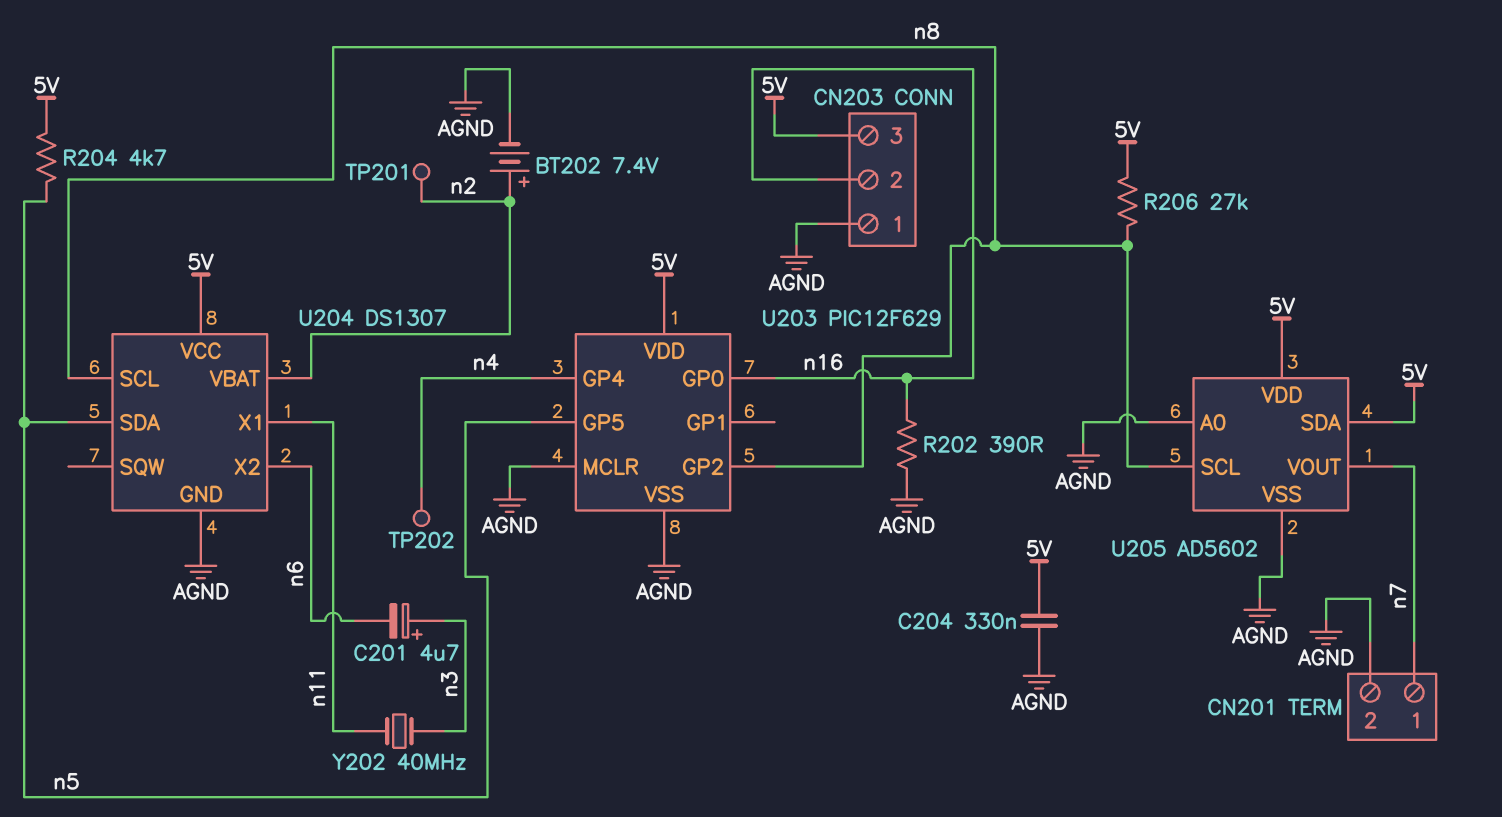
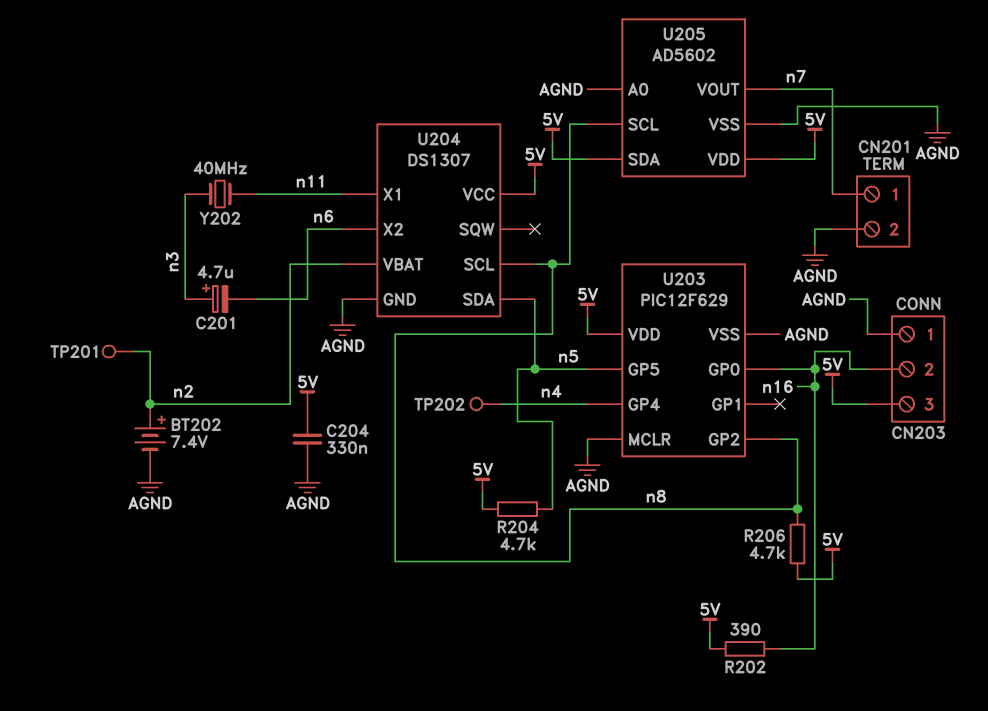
R202: 390 (AGND, n16) -> 390 (5V, n16)
R206: 27k (5V, n8) -> 4.7k (5V, n8)

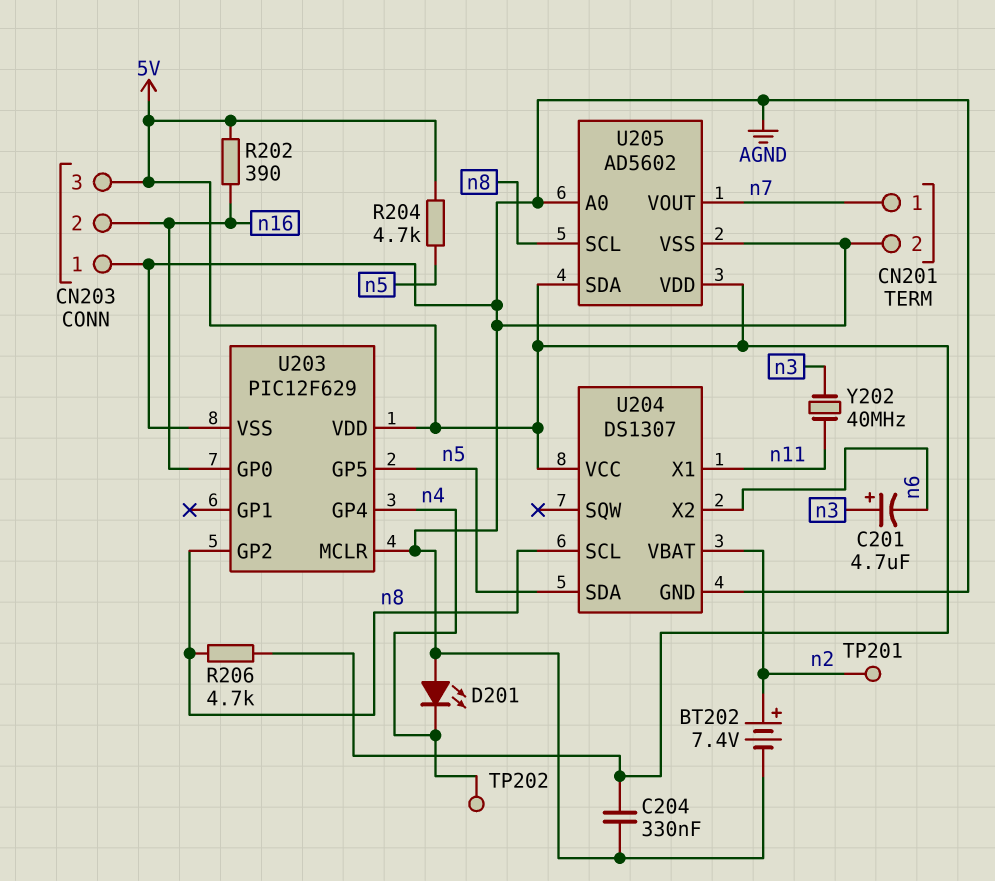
D201: none -> LED (A AGND, K n4)

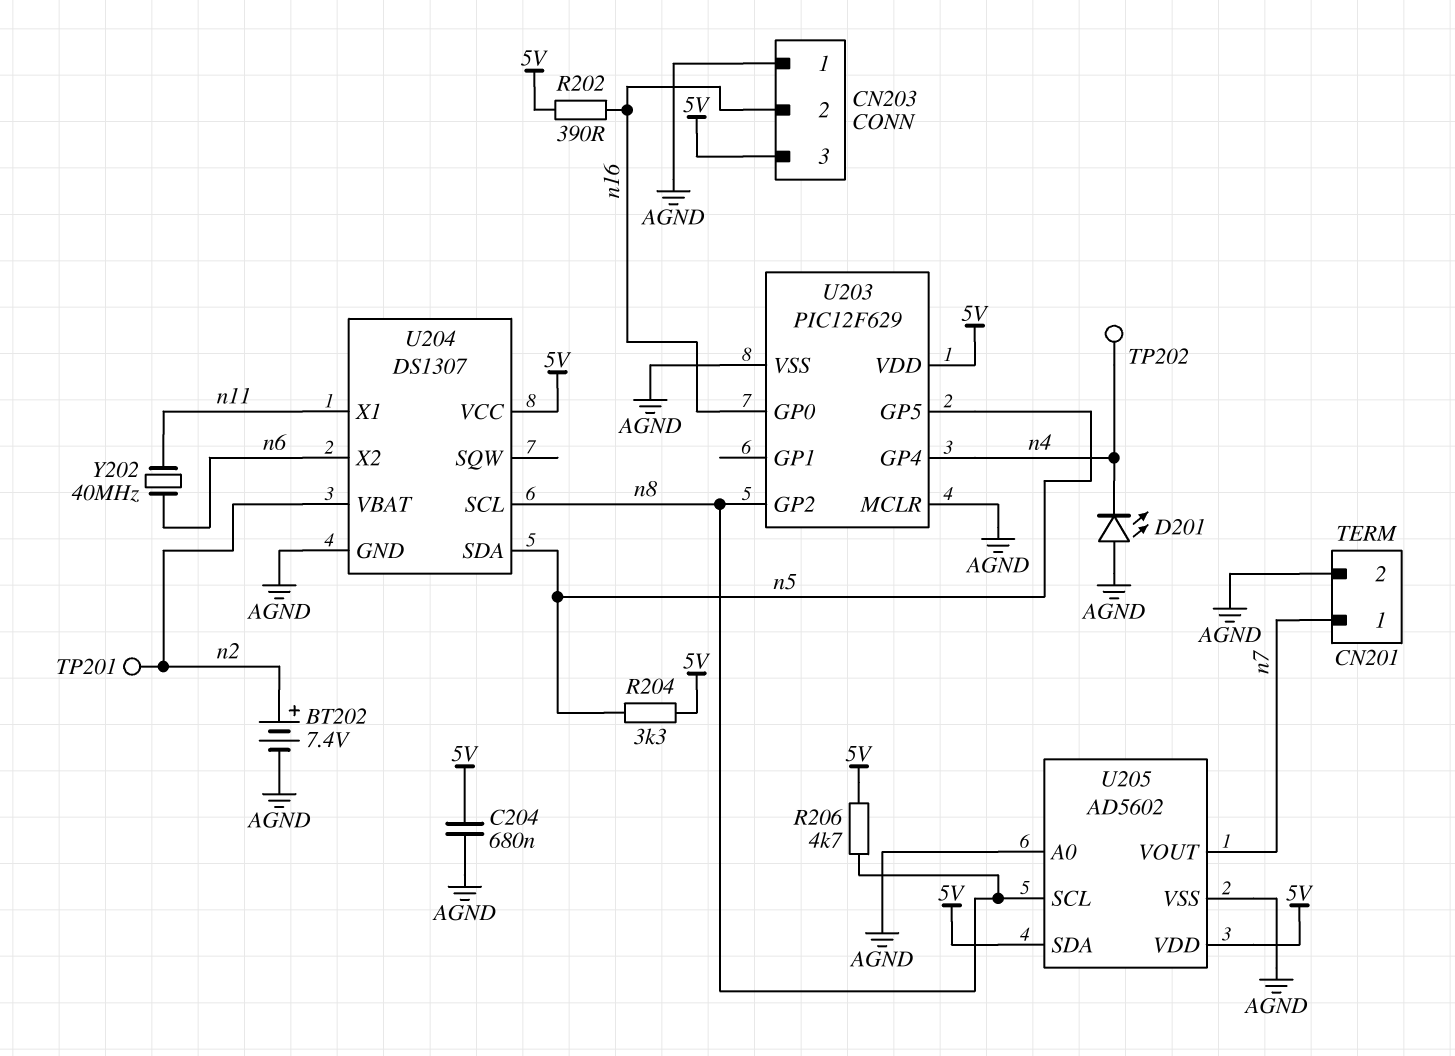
C201: 4.7uF (plus n3, minus n6) -> none
C204: 330nF (5V, AGND) -> 680nF (5V, AGND)
R204: 4.7k (5V, n5) -> 3.3k (5V, n5)
Y202: 40MHz (n3, n11) -> 40MHz (n6, n11)

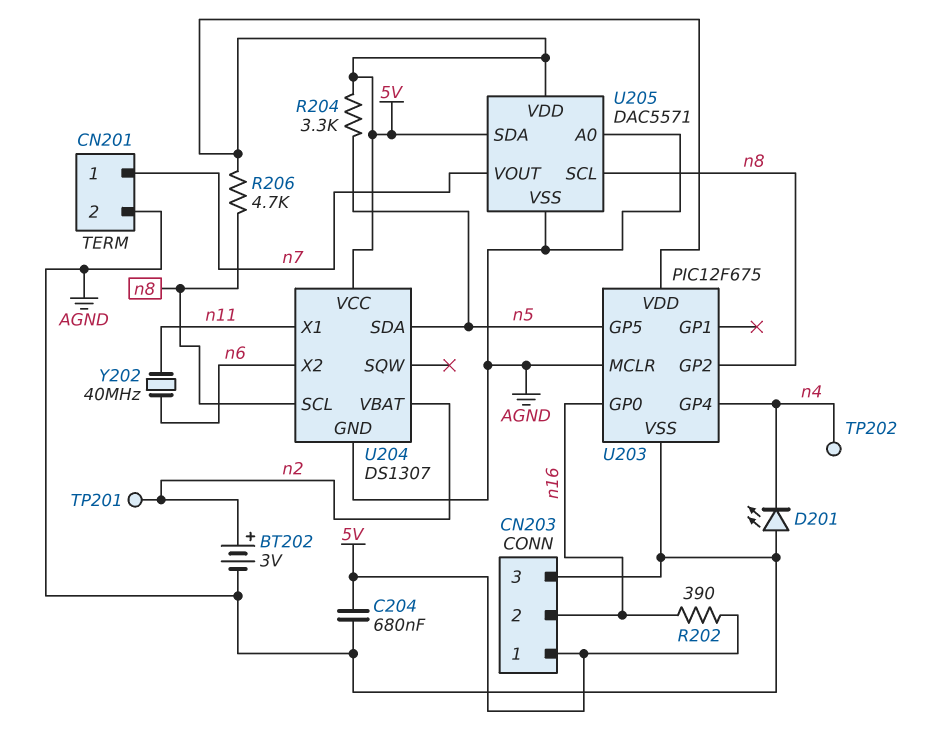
BT202: 7.4V (plus n2, minus AGND) -> 3V (plus n2, minus AGND)
CN203 pin 1: AGND -> 5V
CN203 pin 3: 5V -> AGND
U203: PIC12F629 -> PIC12F675
U205: AD5602 -> DAC5571

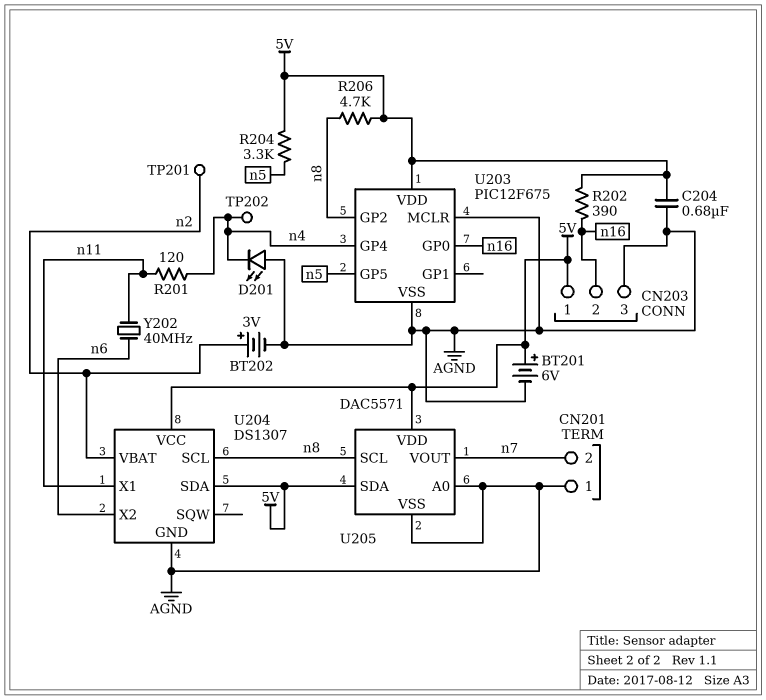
BT201: none -> 6V (plus 5V, minus AGND)
CN201 pin 1: n7 -> AGND
CN201 pin 2: AGND -> n7
R201: none -> 120 (n4, n11)
U204 pin SDA: n5 -> 5V

